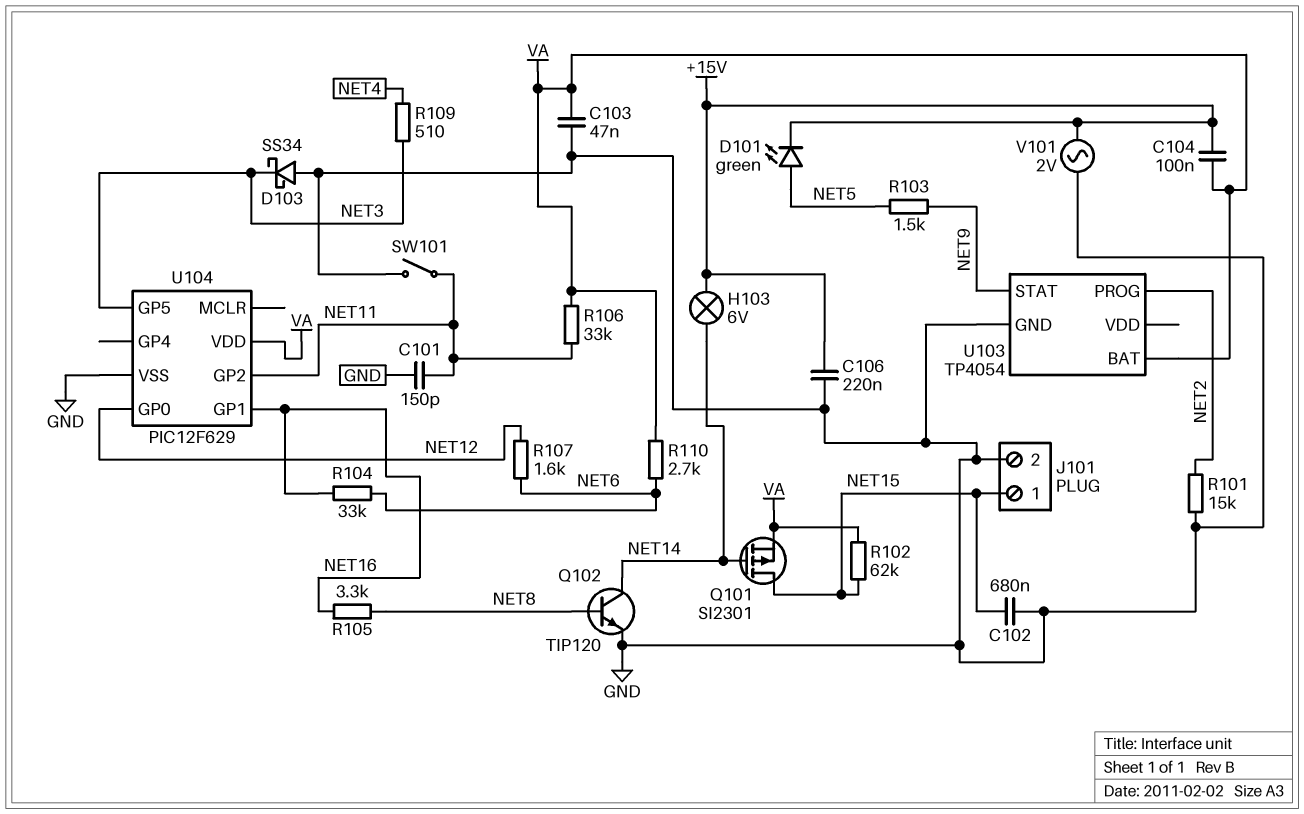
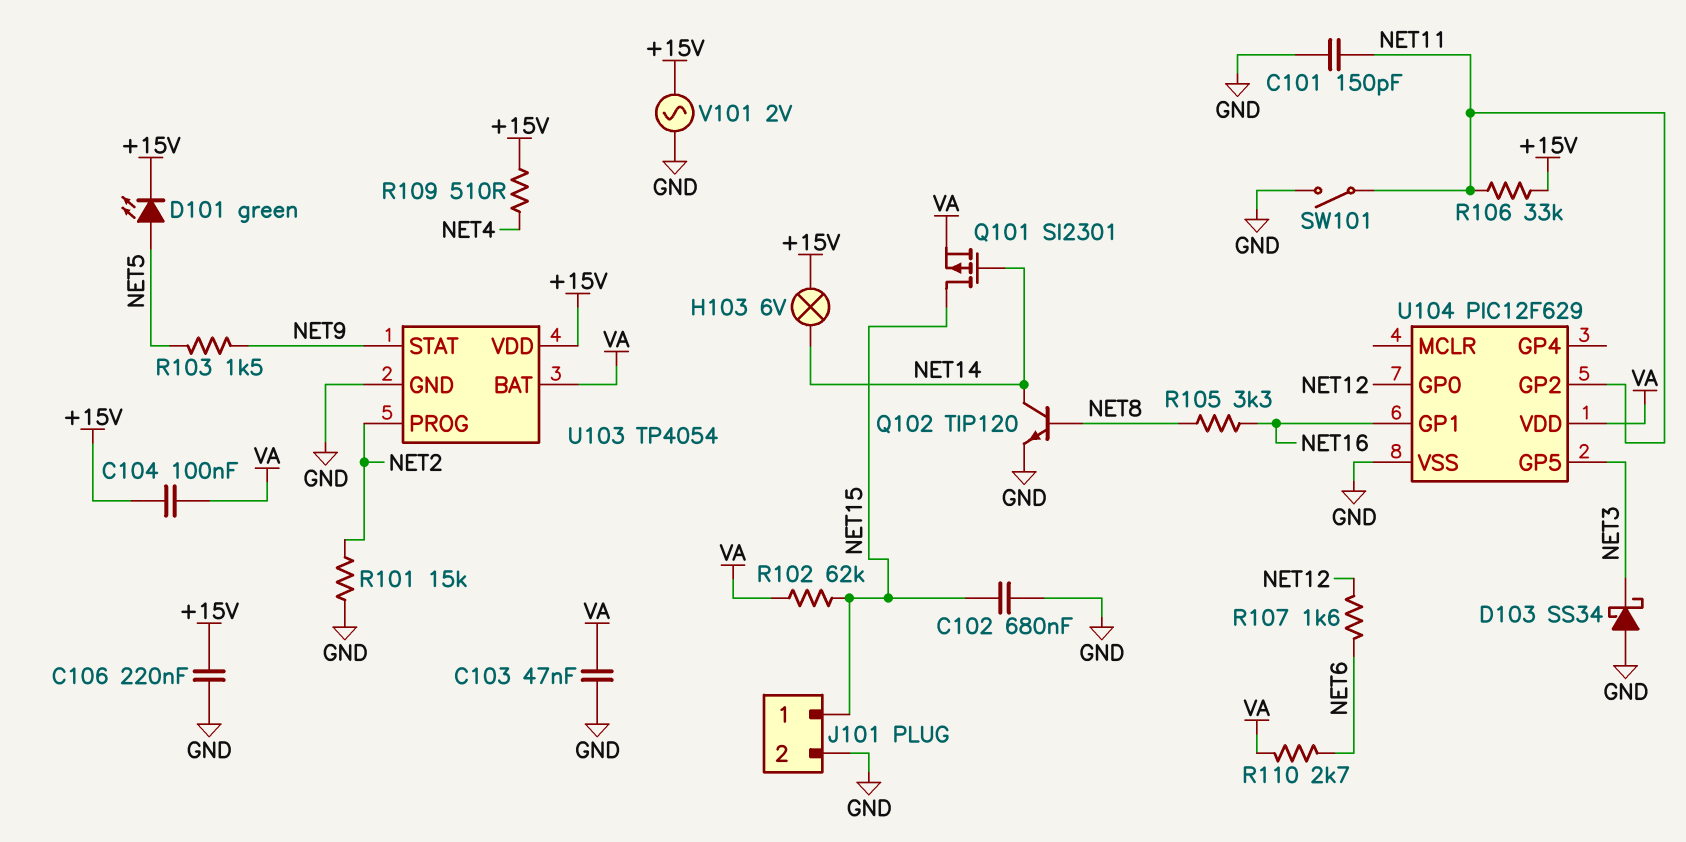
R104: 33k (NET6, NET16) -> none
R106: 33k (NET11, VA) -> 33k (+15V, NET11)
R109: 510 (NET3, NET4) -> 510 (+15V, NET4)
U103 pin VDD: none -> +15V

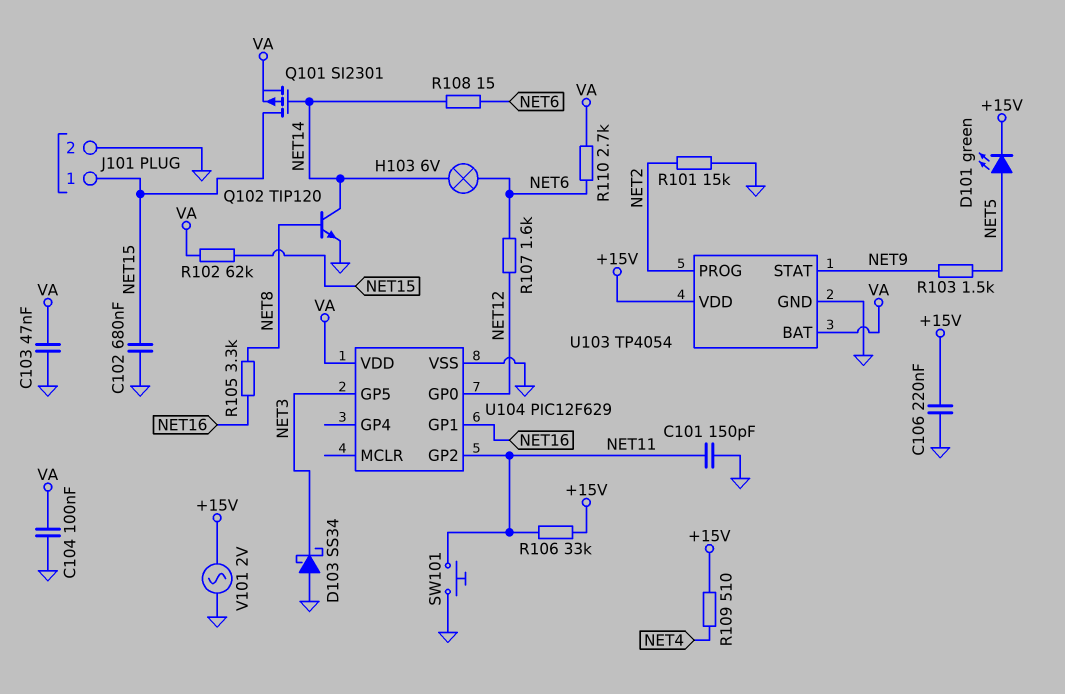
C104: 100nF (+15V, VA) -> 100nF (GND, VA)
H103: lamp 6V (+15V, NET14) -> lamp 6V (NET6, NET14)
R108: none -> 15 (NET6, NET14)
SW101: switch (GND, NET11) -> button (GND, NET11)

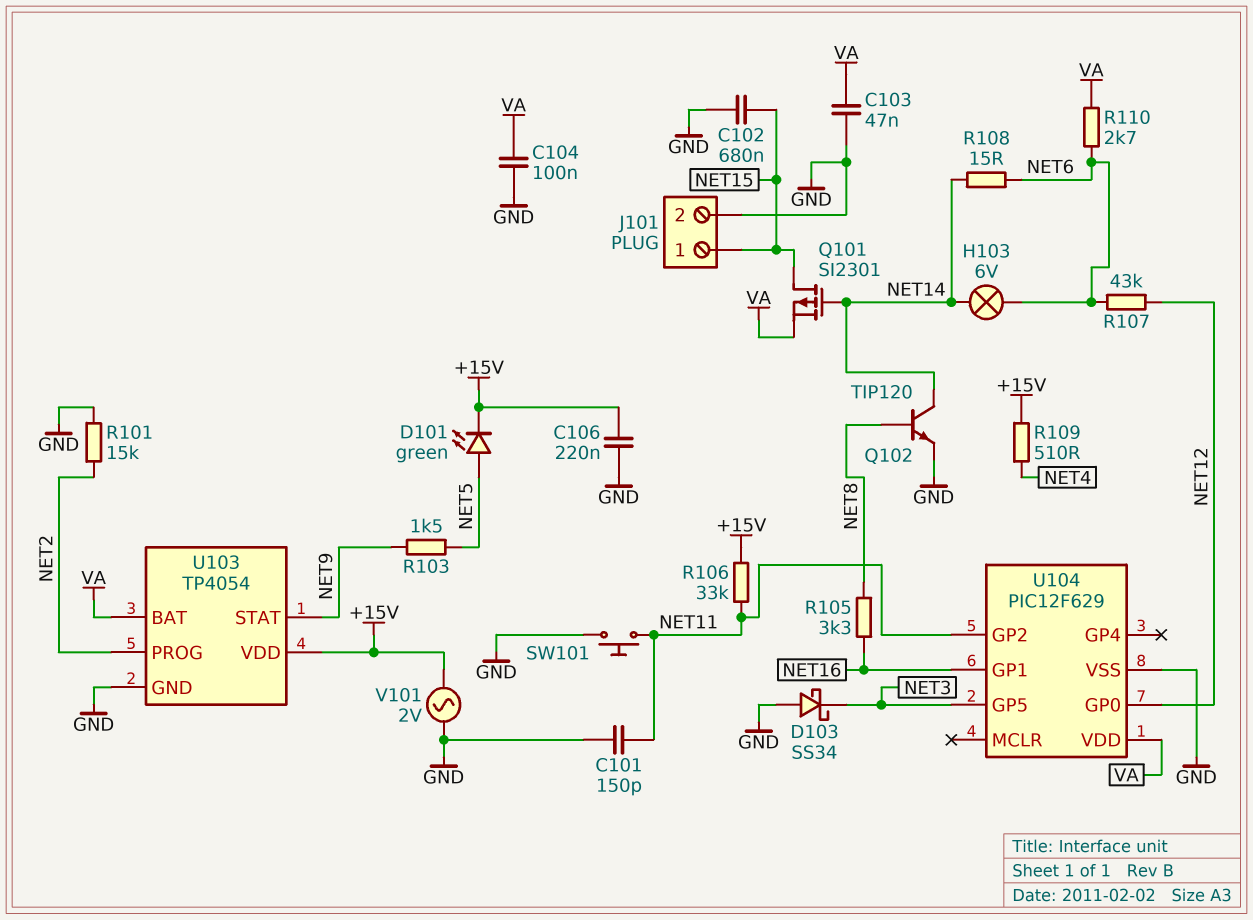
R102: 62k (NET15, VA) -> none
R107: 1.6k (NET6, NET12) -> 43k (NET6, NET12)

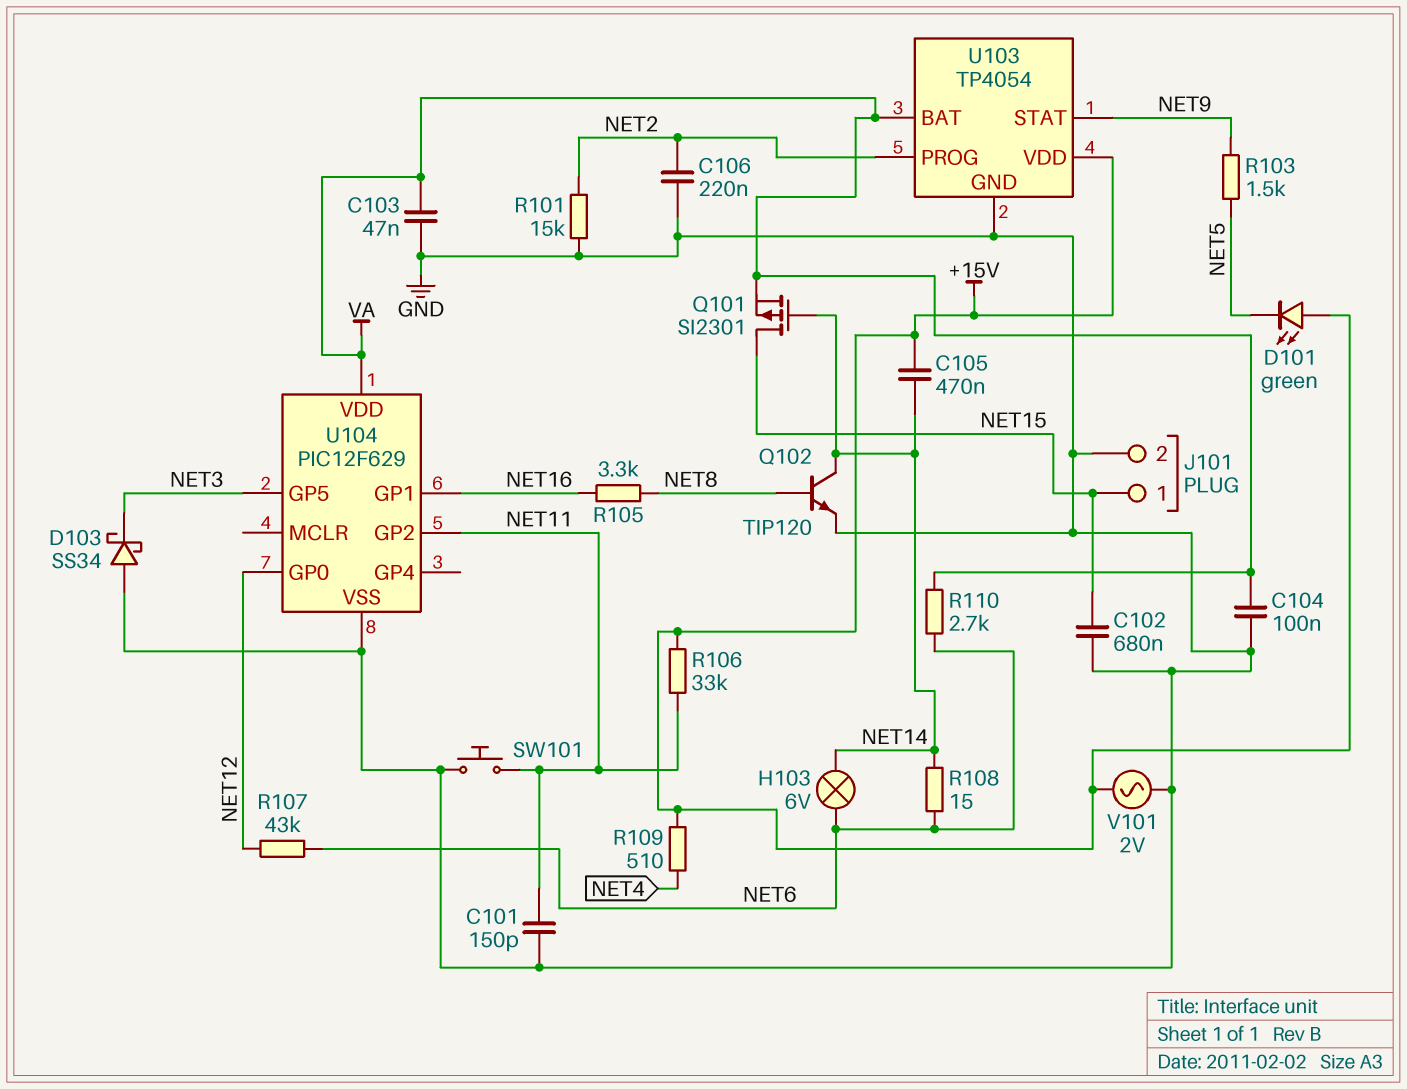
C105: none -> 470nF (+15V, NET14)
C106: 220nF (+15V, GND) -> 220nF (GND, NET2)
D101: LED green (A NET5, K +15V) -> LED green (A +15V, K NET5)

